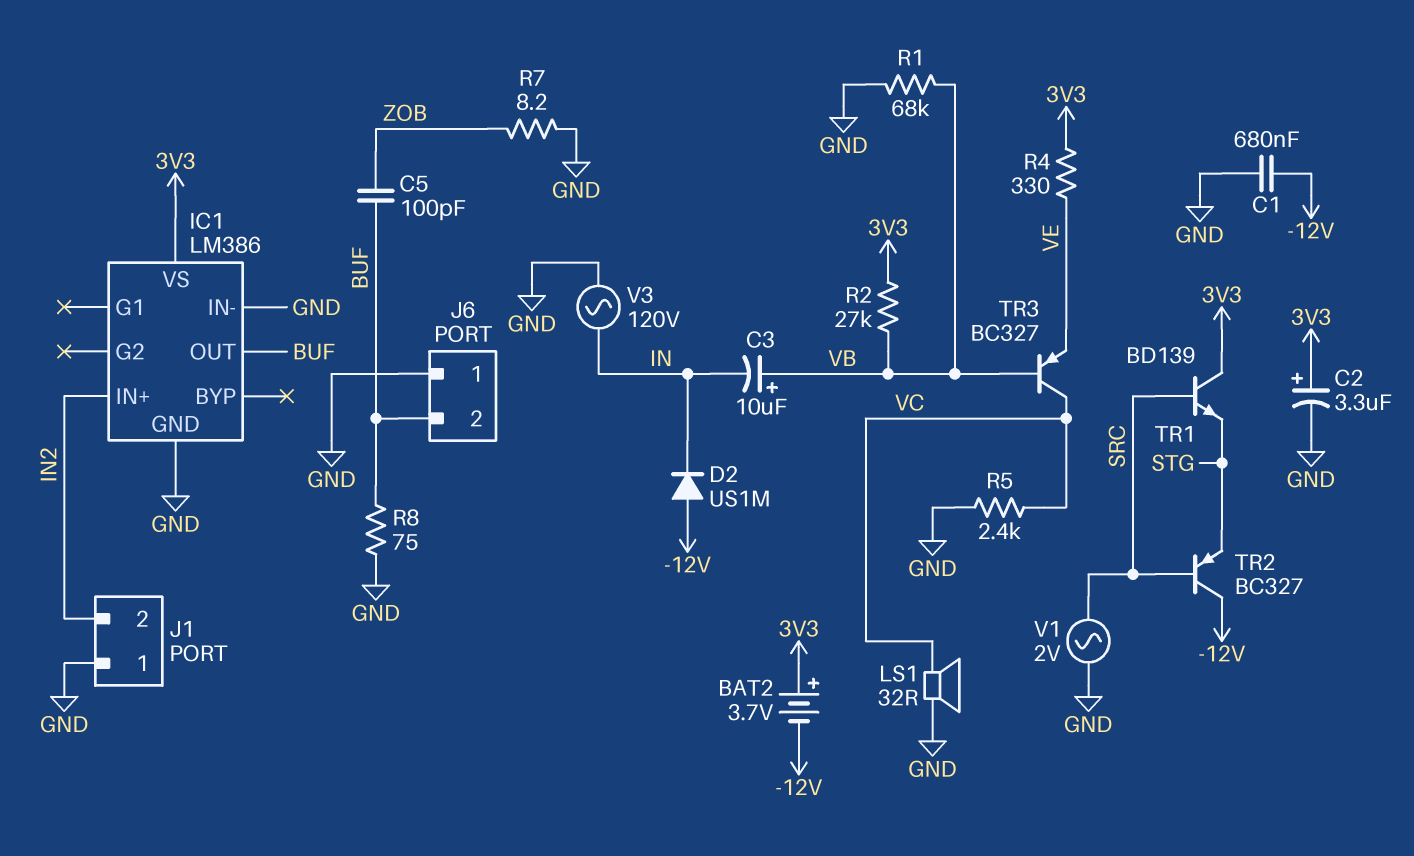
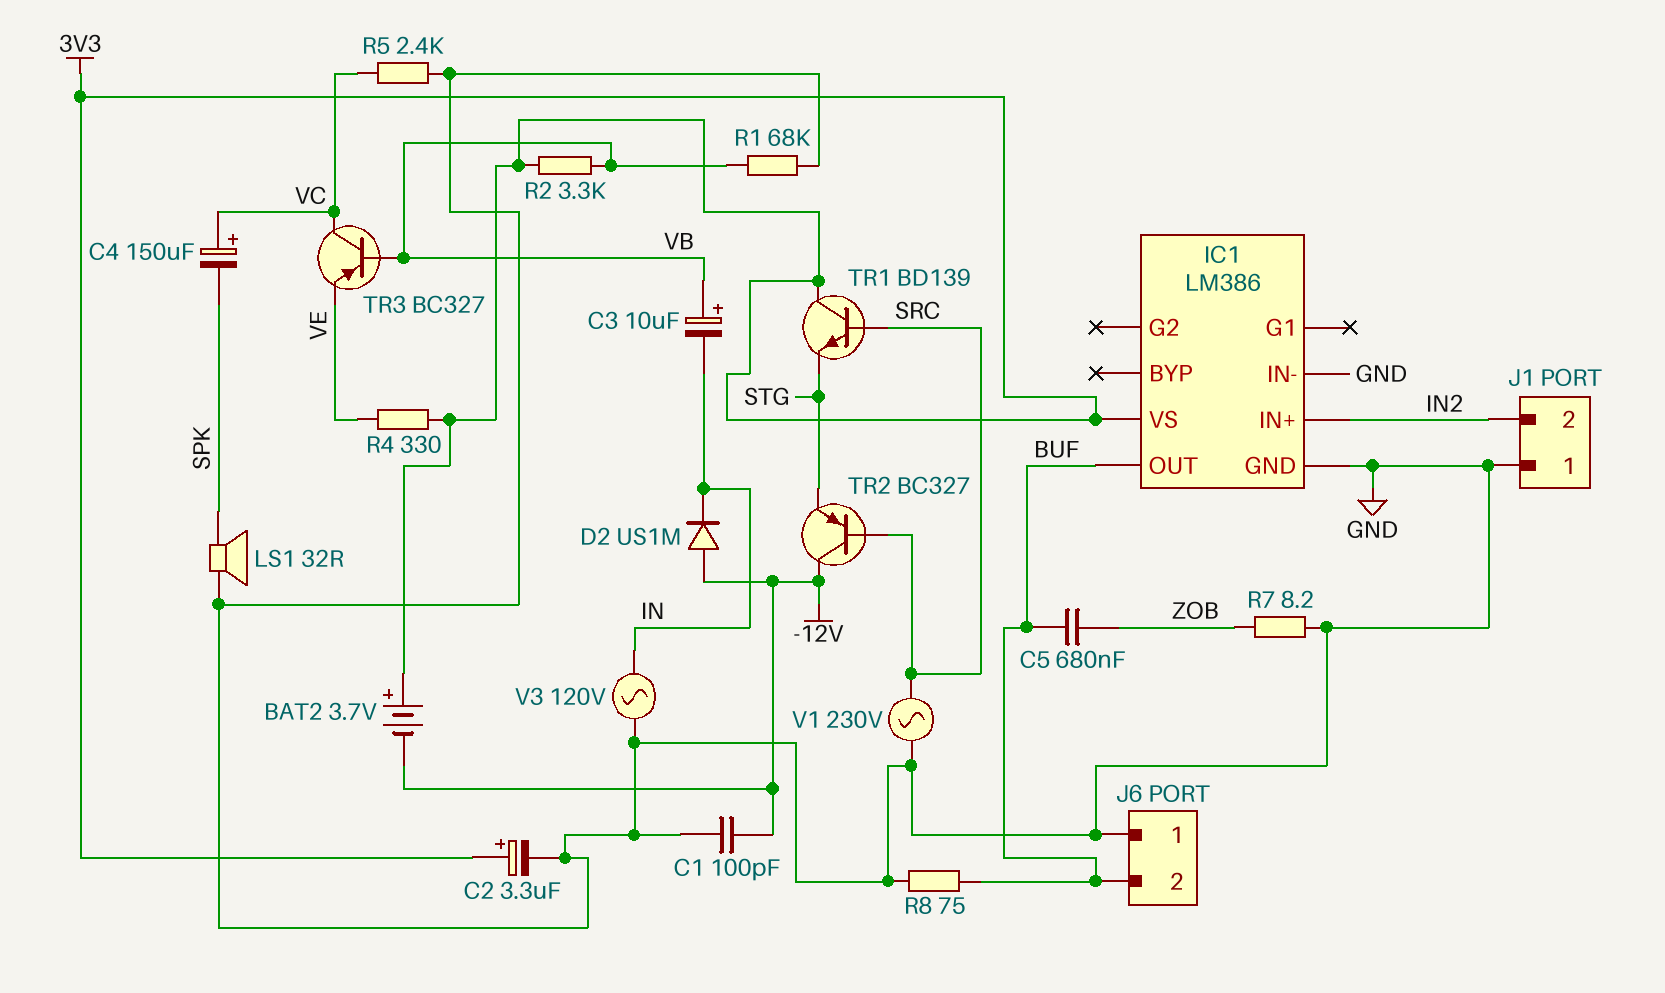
C1: 680nF (-12V, GND) -> 100pF (-12V, GND)
C4: none -> 150uF (plus VC, minus SPK)
C5: 100pF (BUF, ZOB) -> 680nF (BUF, ZOB)
LS1: speaker 32R (GND, VC) -> speaker 32R (GND, SPK)
R2: 27k (3V3, VB) -> 3.3k (3V3, VB)
V1: AC 2V (GND, SRC) -> AC 230V (GND, SRC)

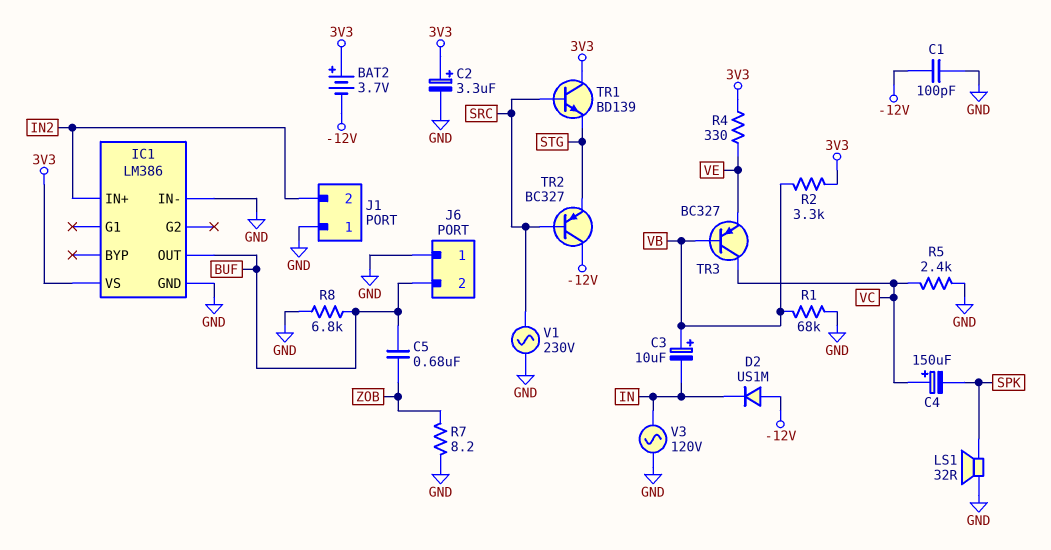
R8: 75 (BUF, GND) -> 6.8k (BUF, GND)

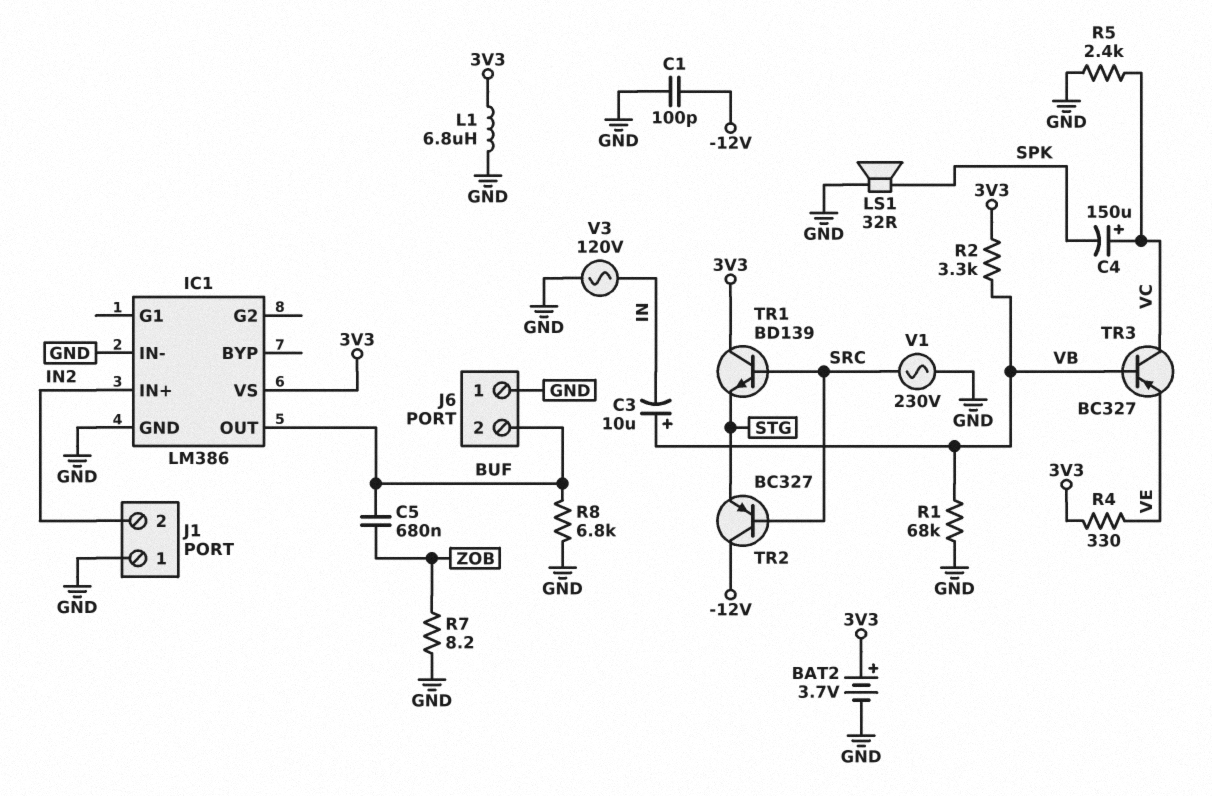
BAT2: 3.7V (plus 3V3, minus -12V) -> 3.7V (plus 3V3, minus GND)
C2: 3.3uF (plus 3V3, minus GND) -> none
D2: diode US1M (A -12V, K IN) -> none
L1: none -> 6.8uH (3V3, GND)

